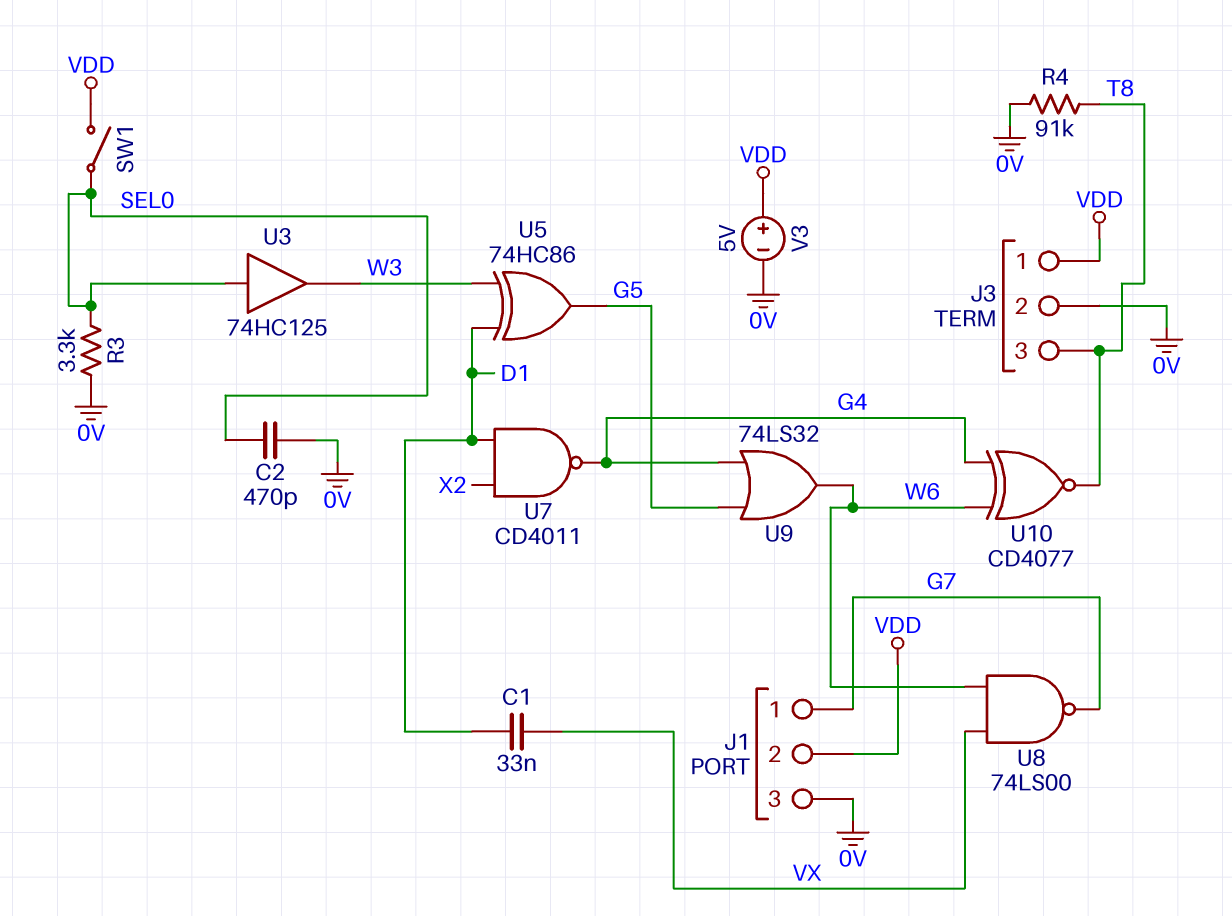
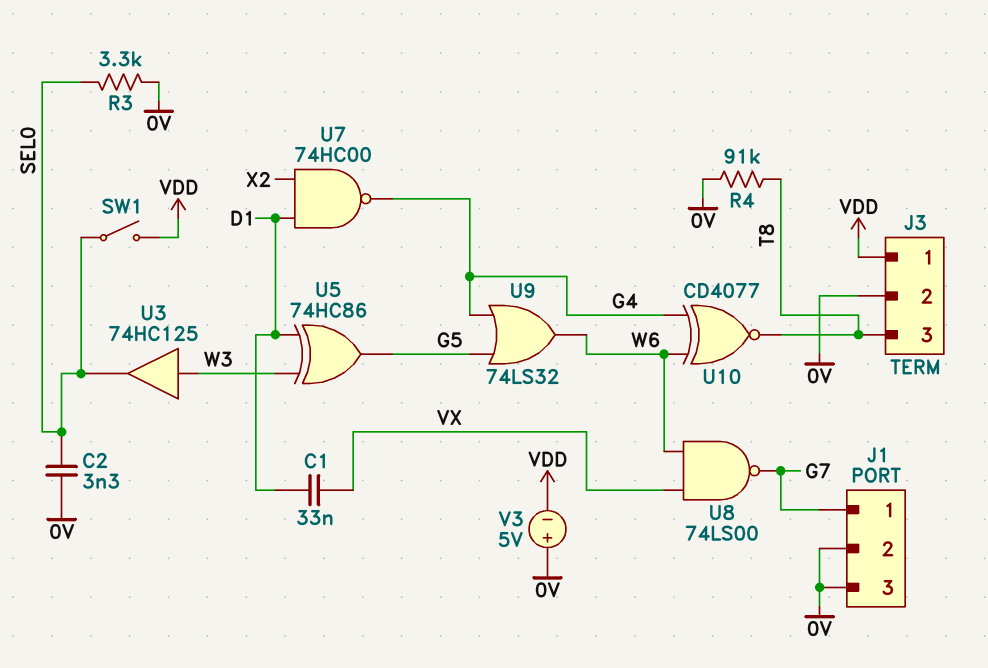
C2: 470pF (0V, SEL0) -> 3.3nF (0V, SEL0)
J1 pin 2: VDD -> 0V
U3: buffer 74HC125 (in SEL0, out W3) -> buffer 74HC125 (in W3, out SEL0)
U7: NAND CD4011 (in D1, in X2, out G4) -> NAND 74HC00 (in D1, in X2, out G4)
V3: 5V (plus VDD, minus 0V) -> 5V (plus 0V, minus VDD)

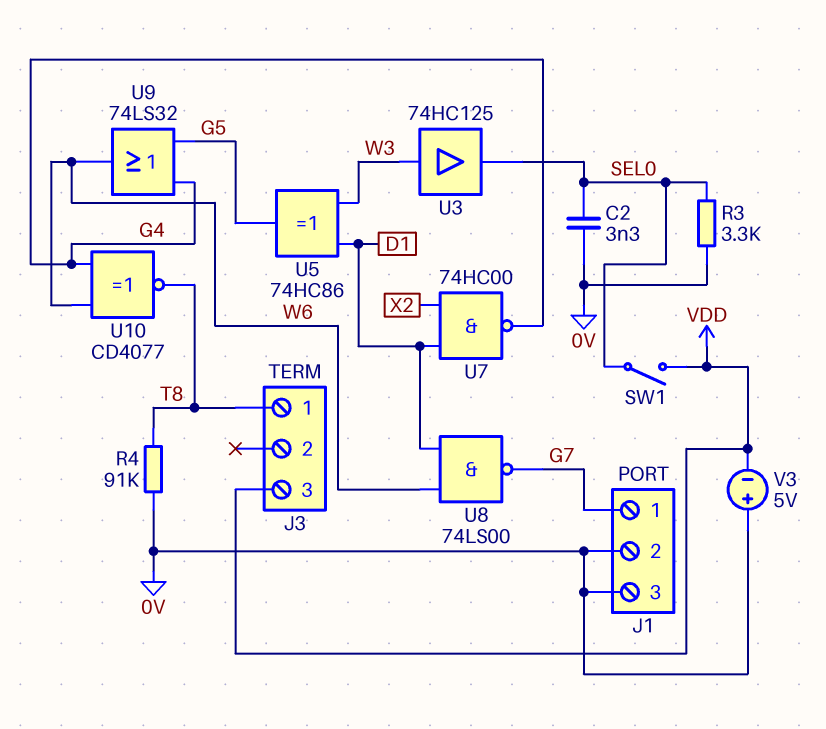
C1: 33nF (D1, VX) -> none
J3 pin 1: VDD -> T8
J3 pin 2: 0V -> none
J3 pin 3: T8 -> VDD
U8: NAND 74LS00 (in VX, in W6, out G7) -> NAND 74LS00 (in D1, in W6, out G7)

